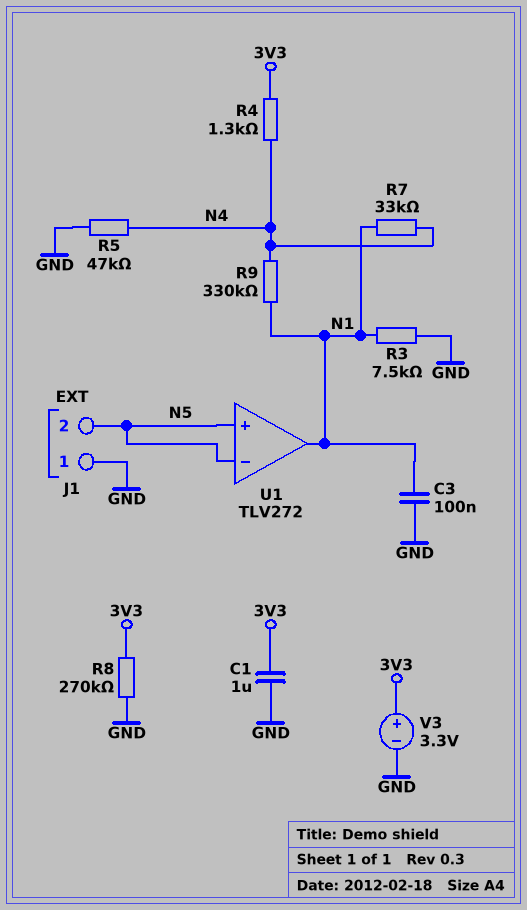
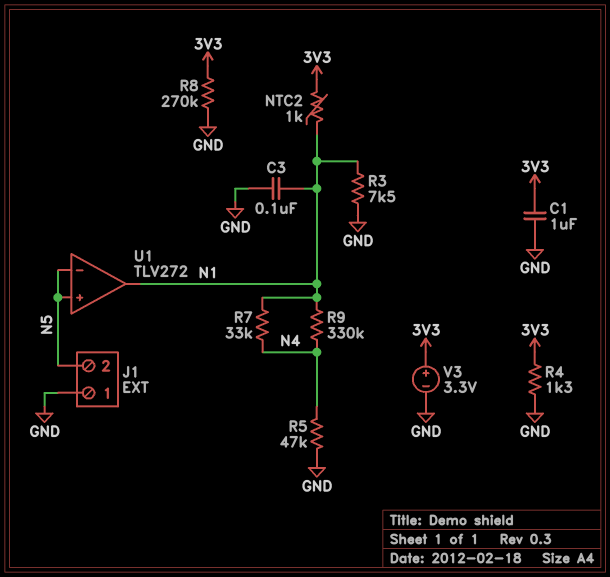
NTC2: none -> 1k (3V3, N1)
R4: 1.3k (3V3, N4) -> 1.3k (3V3, GND)

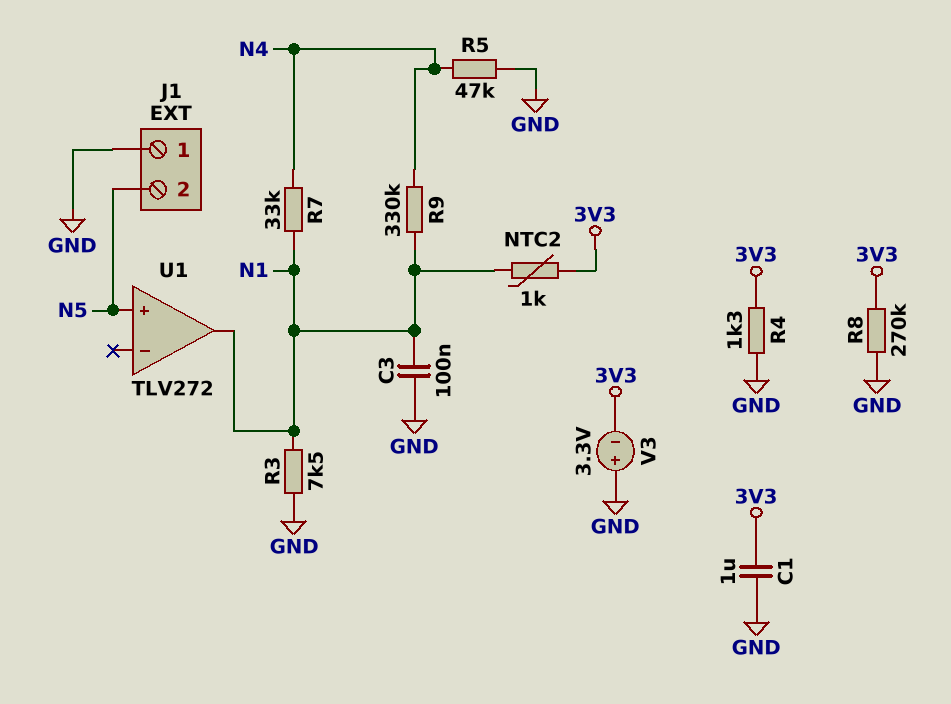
U1 pin in-: N5 -> none
V3: 3.3V (plus 3V3, minus GND) -> 3.3V (plus GND, minus 3V3)

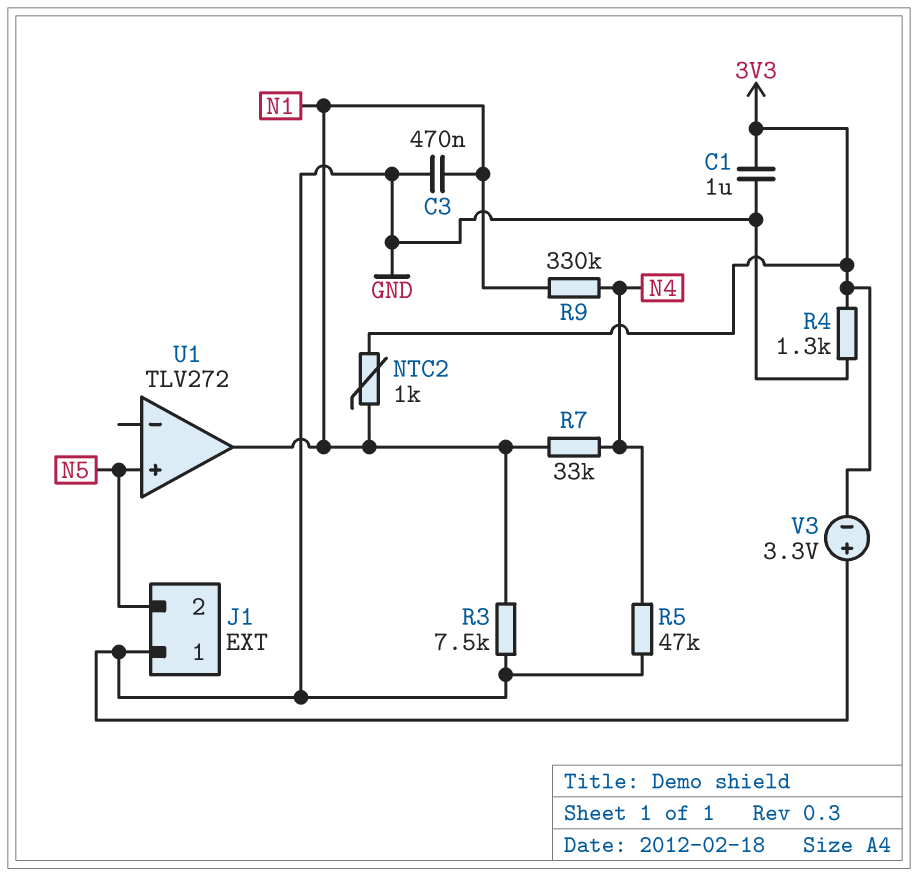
C3: 100nF (GND, N1) -> 470nF (GND, N1)
R8: 270k (3V3, GND) -> none

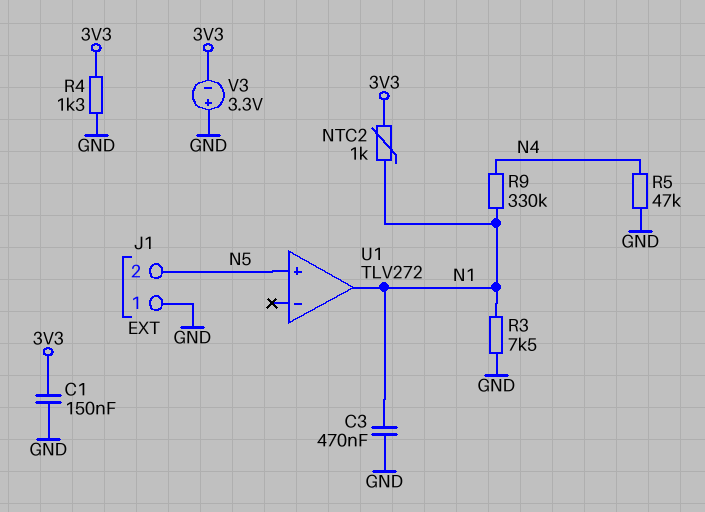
C1: 1uF (3V3, GND) -> 150nF (3V3, GND)
R7: 33k (N1, N4) -> none

